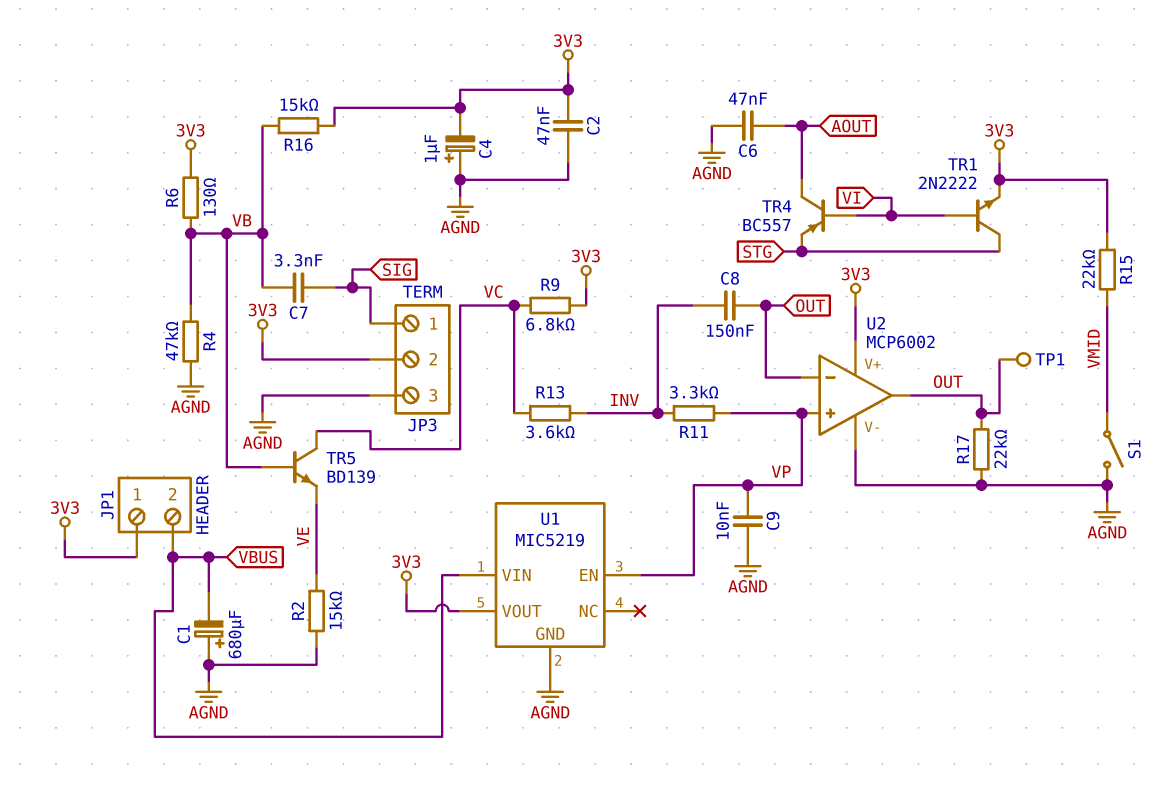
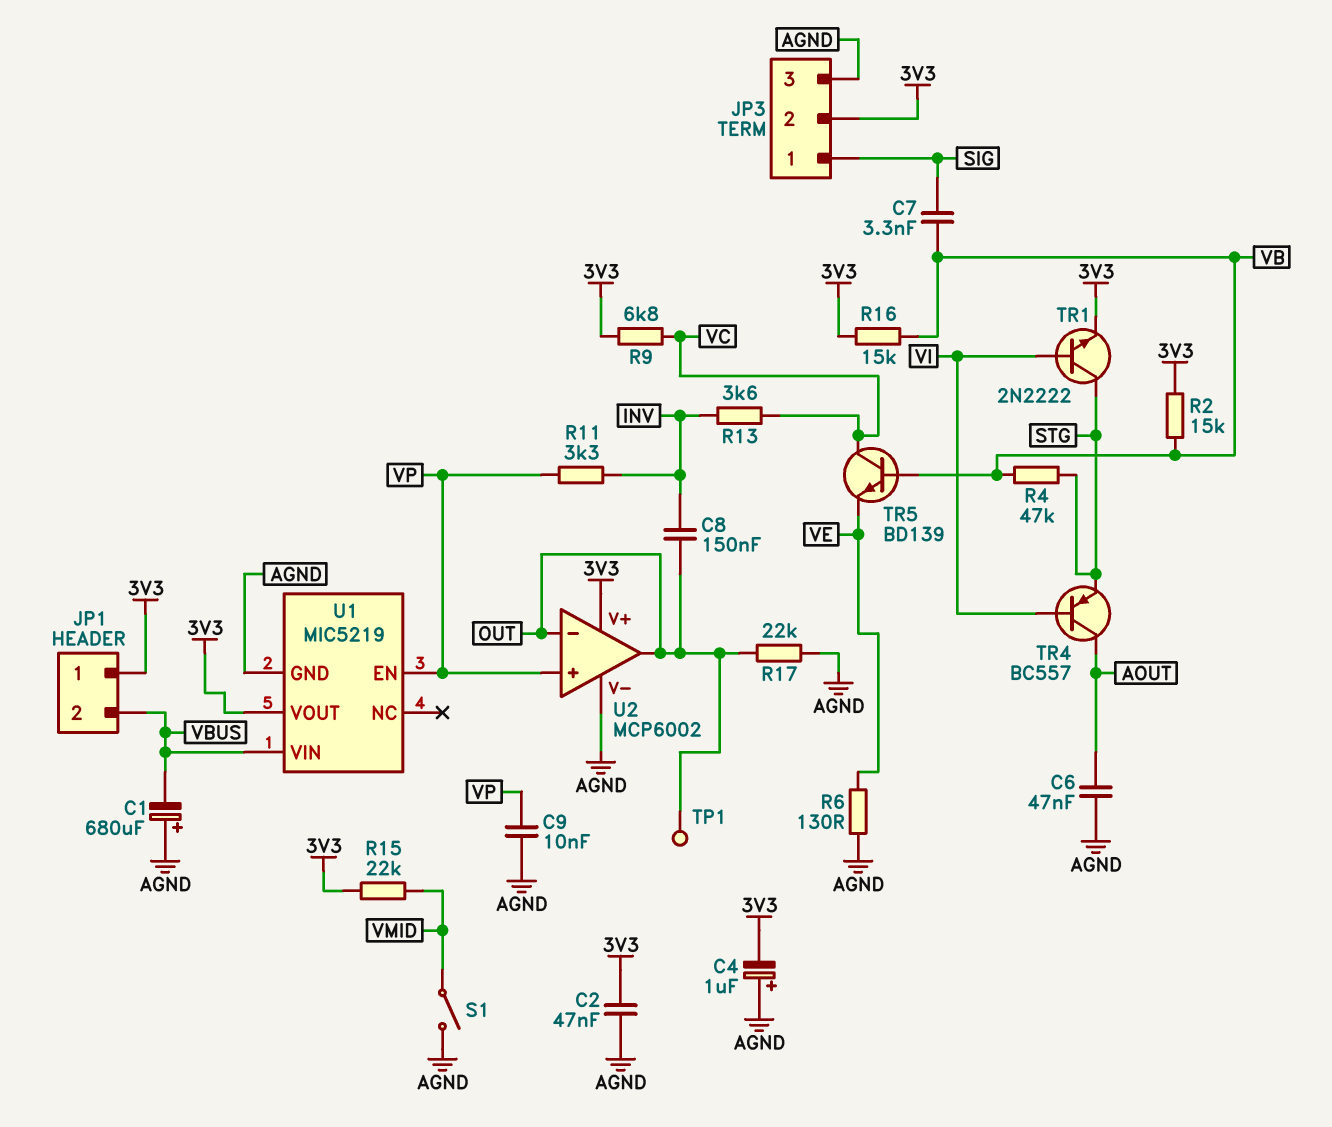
R2: 15k (AGND, VE) -> 15k (3V3, VB)
R4: 47k (AGND, VB) -> 47k (STG, VB)
R6: 130 (3V3, VB) -> 130 (AGND, VE)

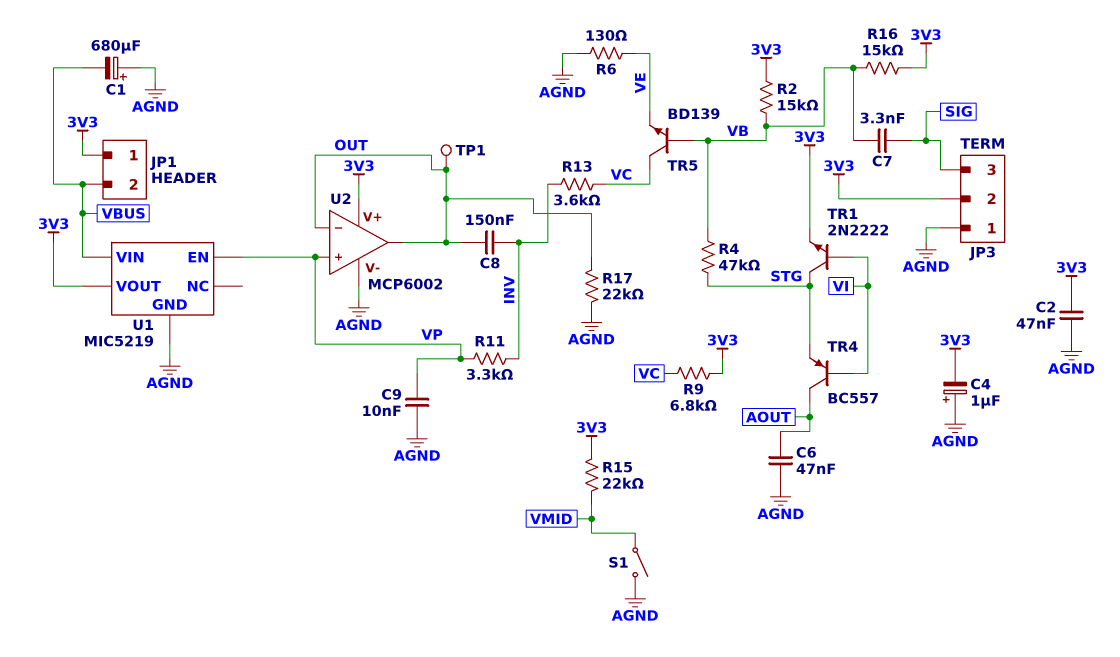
JP3 pin 1: SIG -> AGND
JP3 pin 3: AGND -> SIG

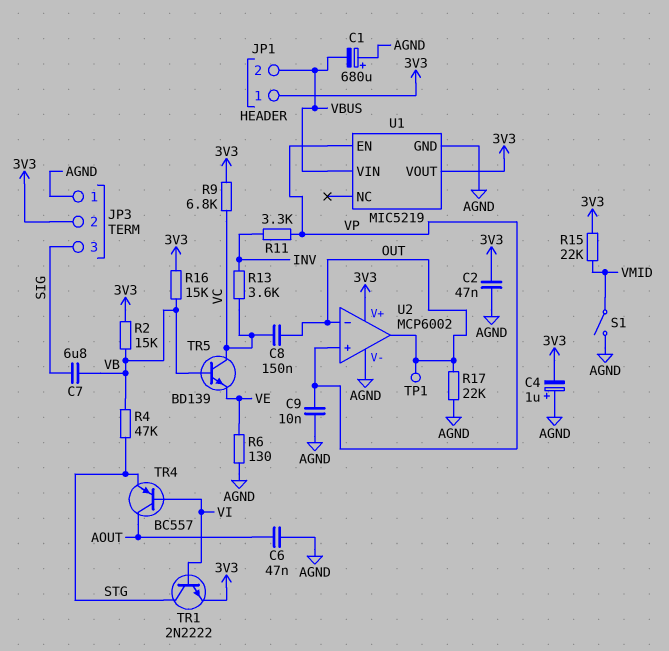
C7: 3.3nF (SIG, VB) -> 6.8uF (SIG, VB)
C8: 150nF (INV, OUT) -> 150nF (OUT, VC)

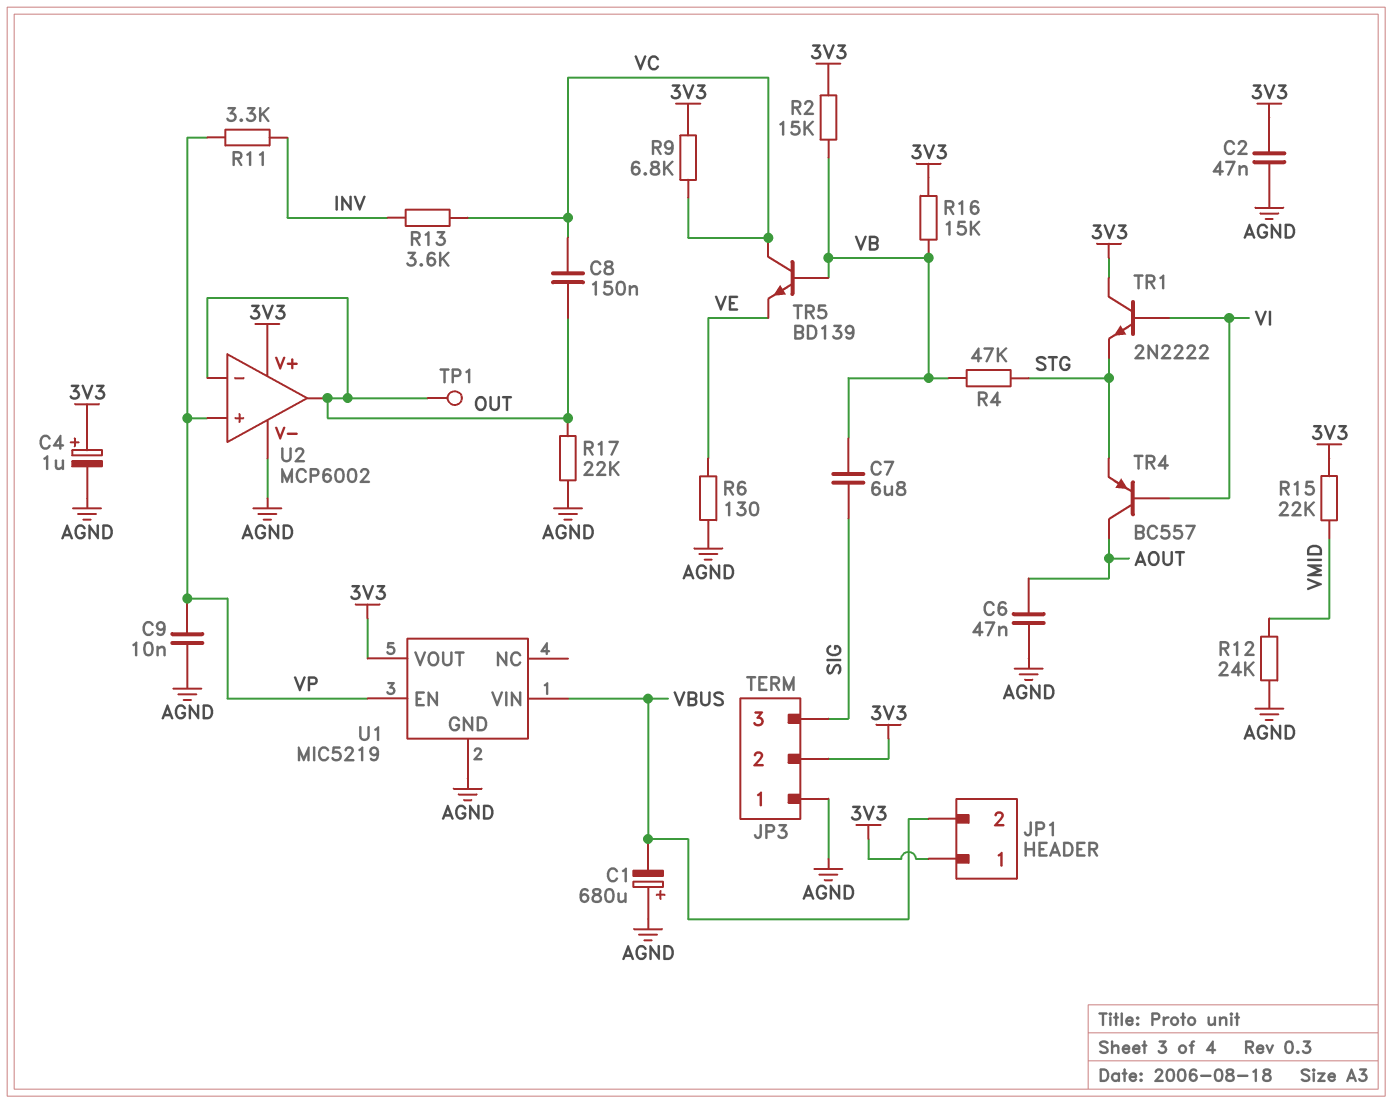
C4: 1uF (plus AGND, minus 3V3) -> 1uF (plus 3V3, minus AGND)
R12: none -> 24k (AGND, VMID)
S1: switch (AGND, VMID) -> none
TR1: NPN 2N2222 (B VI, C STG, E 3V3) -> NPN 2N2222 (B VI, C 3V3, E STG)

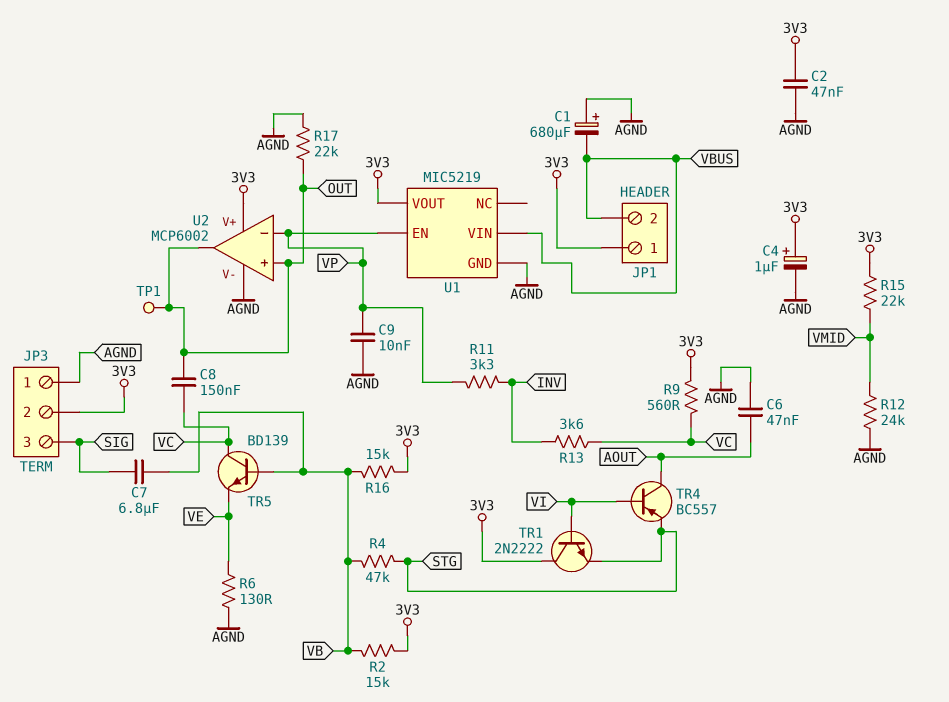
R9: 6.8k (3V3, VC) -> 560 (3V3, VC)
U2 pin in+: VP -> OUT
U2 pin in-: OUT -> VP

